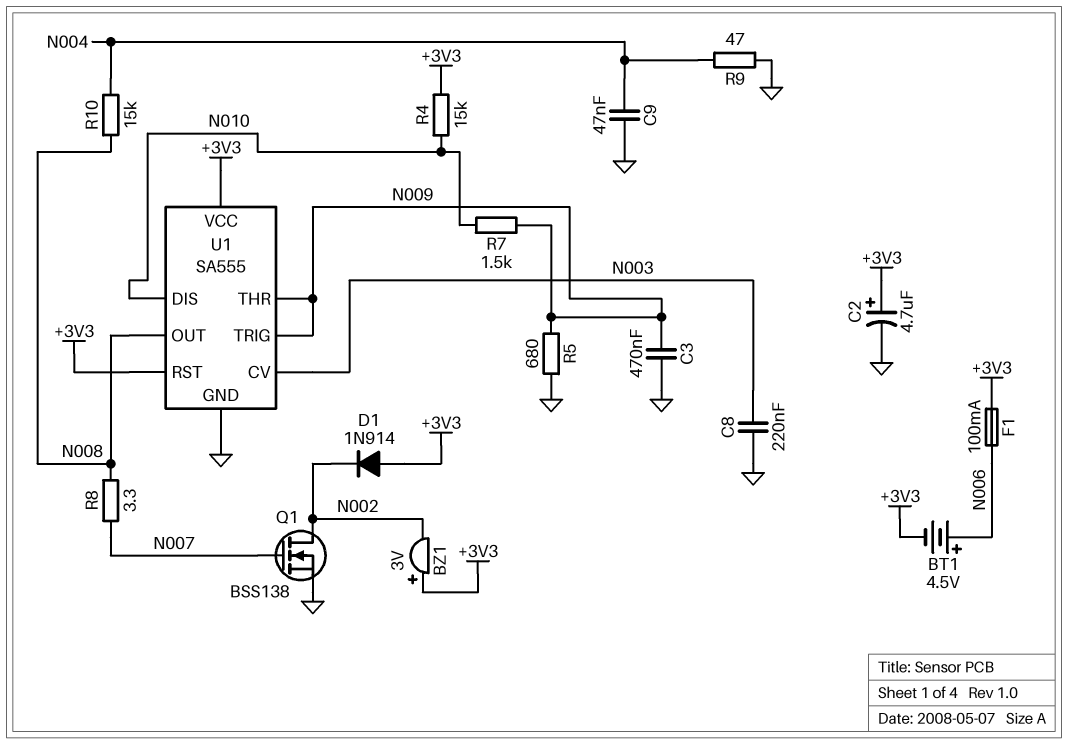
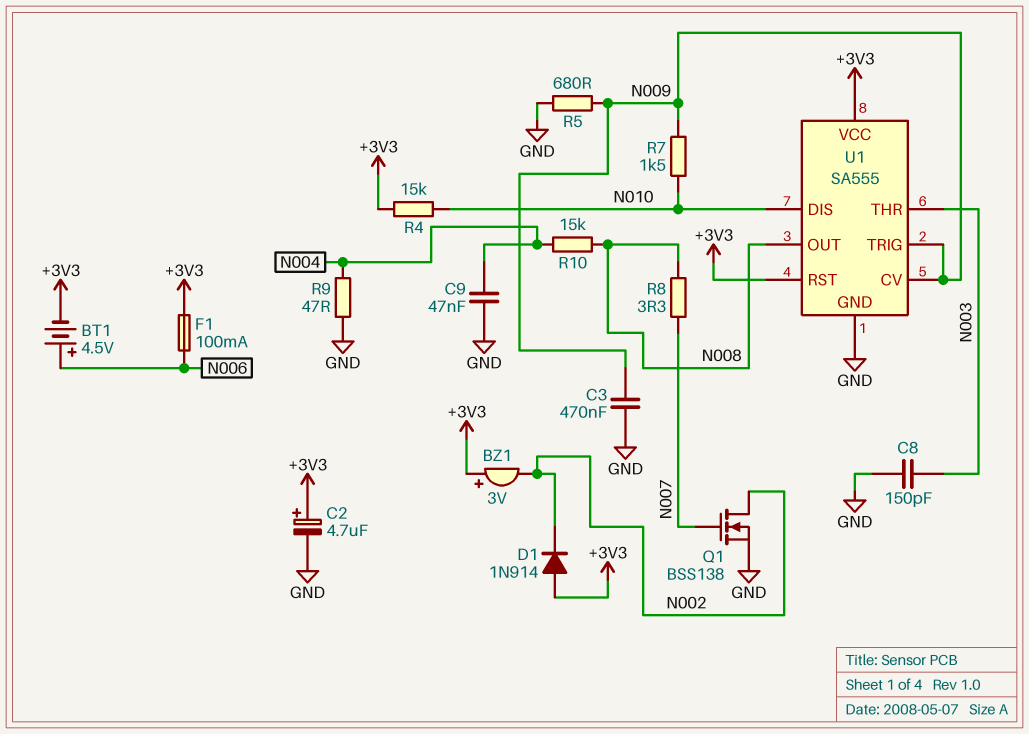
C8: 220nF (GND, N003) -> 150pF (GND, N003)
U1 pin CV: N003 -> N009
U1 pin THR: N009 -> N003

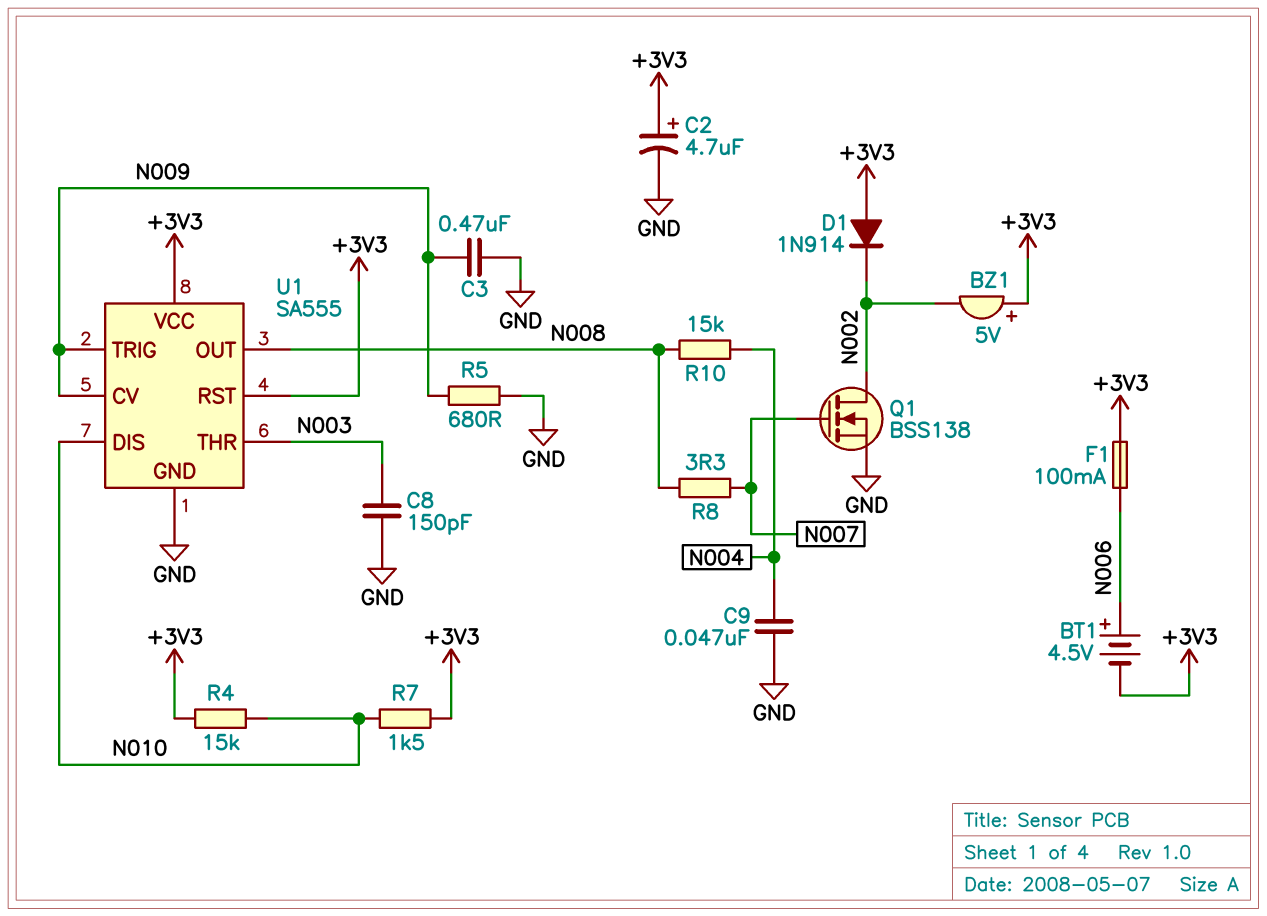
BZ1: buzzer 3V (plus +3V3, minus N002) -> buzzer 5V (plus +3V3, minus N002)
R7: 1.5k (N009, N010) -> 1.5k (+3V3, N010)
R9: 47 (GND, N004) -> none

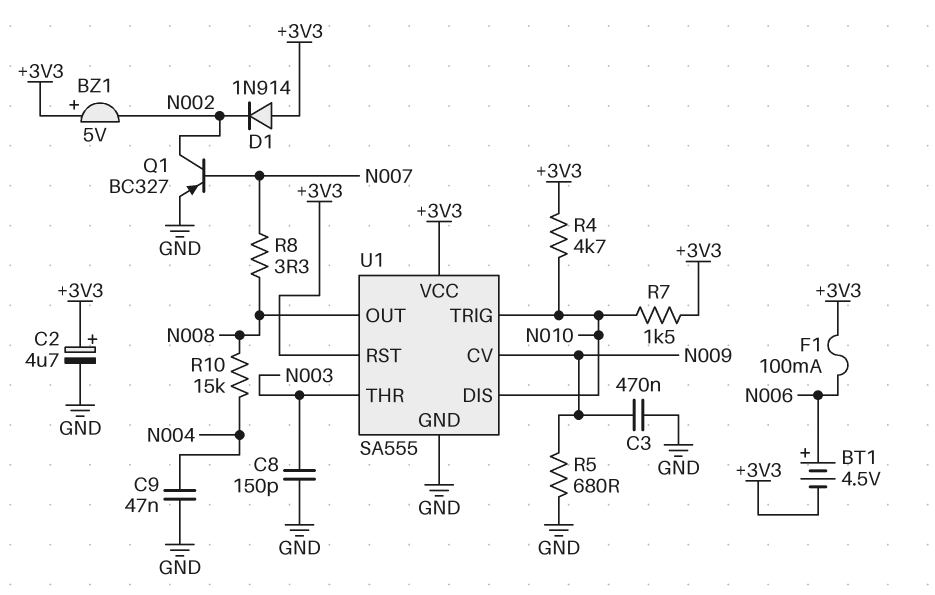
Q1: NMOS BSS138 (G N007, D N002, S GND) -> PNP BC327 (B N007, C N002, E GND)
R4: 15k (+3V3, N010) -> 4.7k (+3V3, N010)
U1 pin TRIG: N009 -> N010

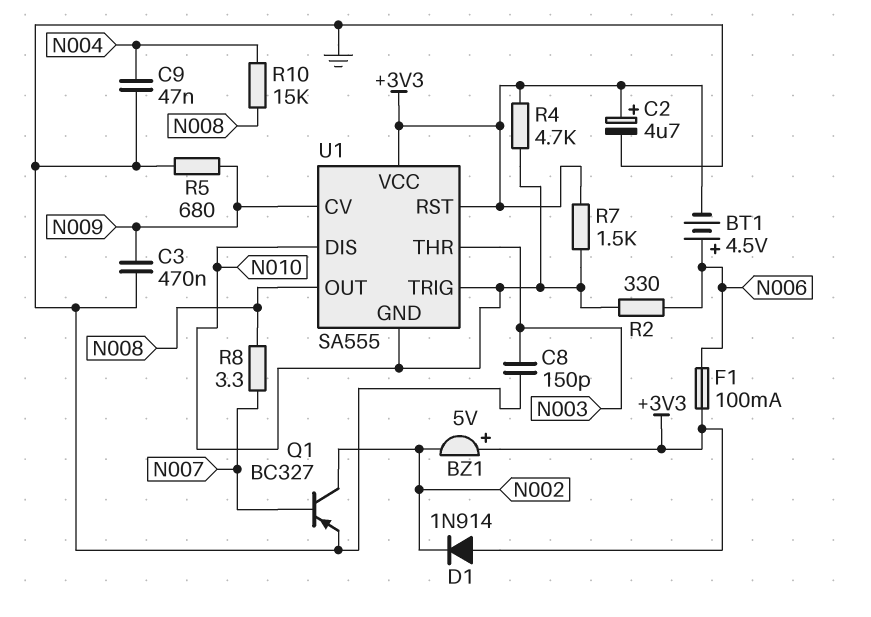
R2: none -> 330 (N006, N010)
U1 pin GND: GND -> N010

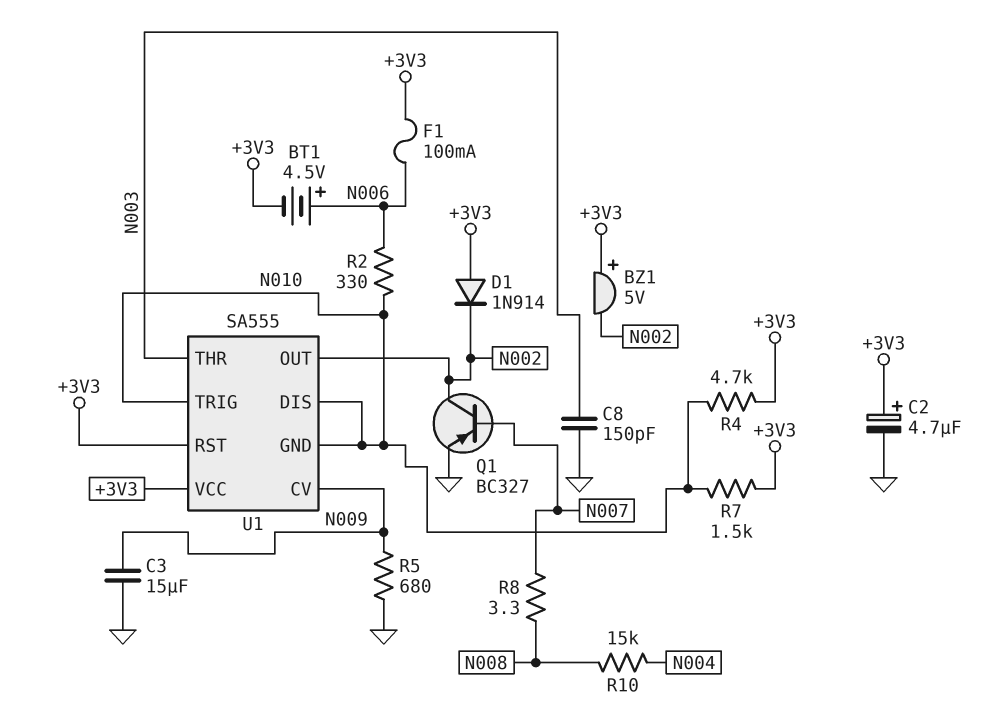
C3: 470nF (GND, N009) -> 15uF (GND, N009)
C9: 47nF (GND, N004) -> none
U1 pin OUT: N008 -> N002

